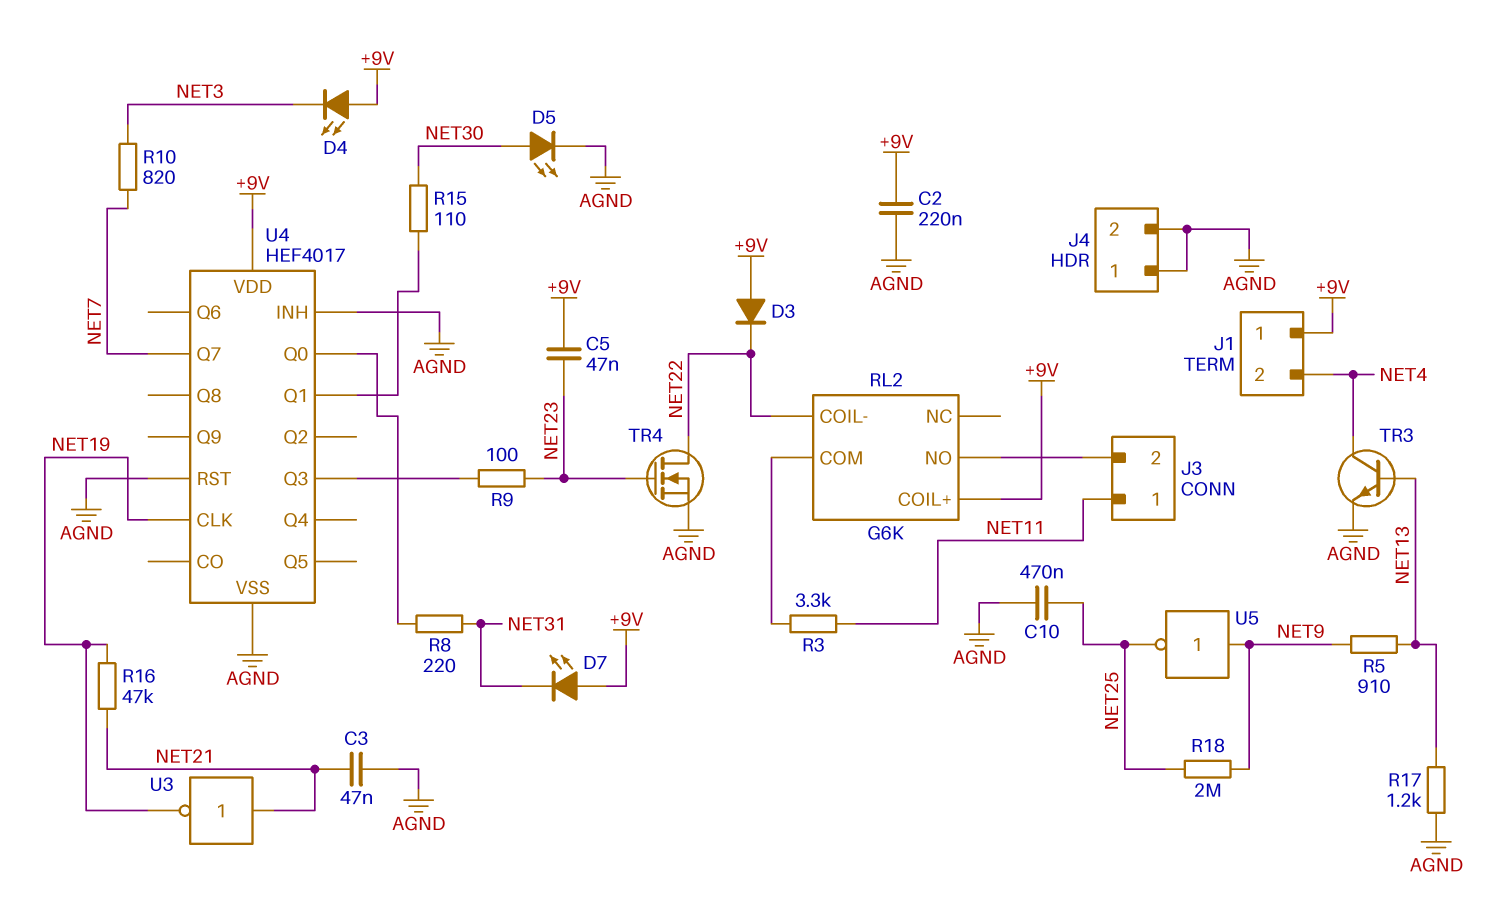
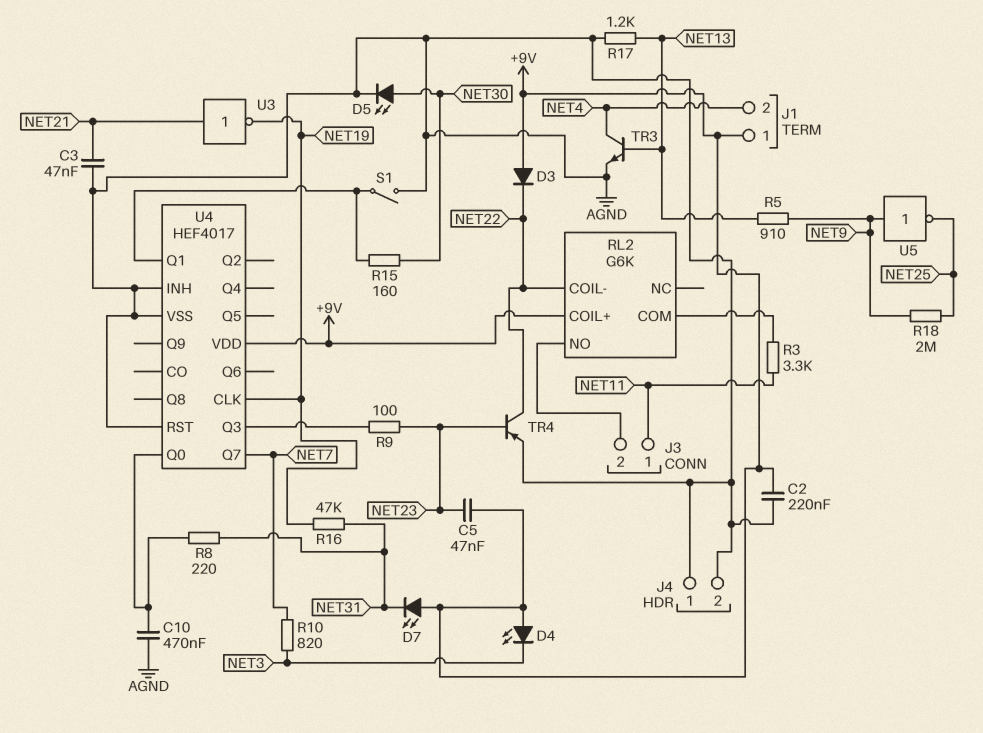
C10: 470nF (AGND, NET25) -> 470nF (AGND, U4/Q0)
R15: 110 (NET30, U4/Q1) -> 160 (NET30, U4/Q1)
R16: 47k (NET19, NET21) -> 47k (NET19, NET31)
S1: none -> switch (AGND, U4/Q1)
TR4: NMOS (G NET23, D NET22, S AGND) -> PNP (B NET23, C NET22, E AGND)

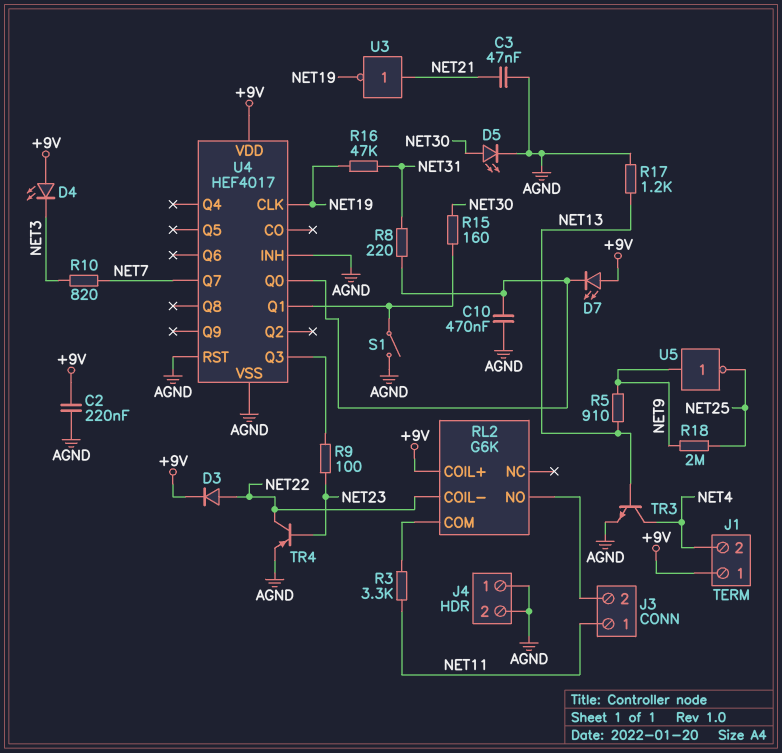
C5: 47nF (+9V, NET23) -> none
D3: diode (A +9V, K NET22) -> diode (A NET22, K +9V)
D7: LED (A +9V, K NET31) -> LED (A +9V, K U4/Q0)

